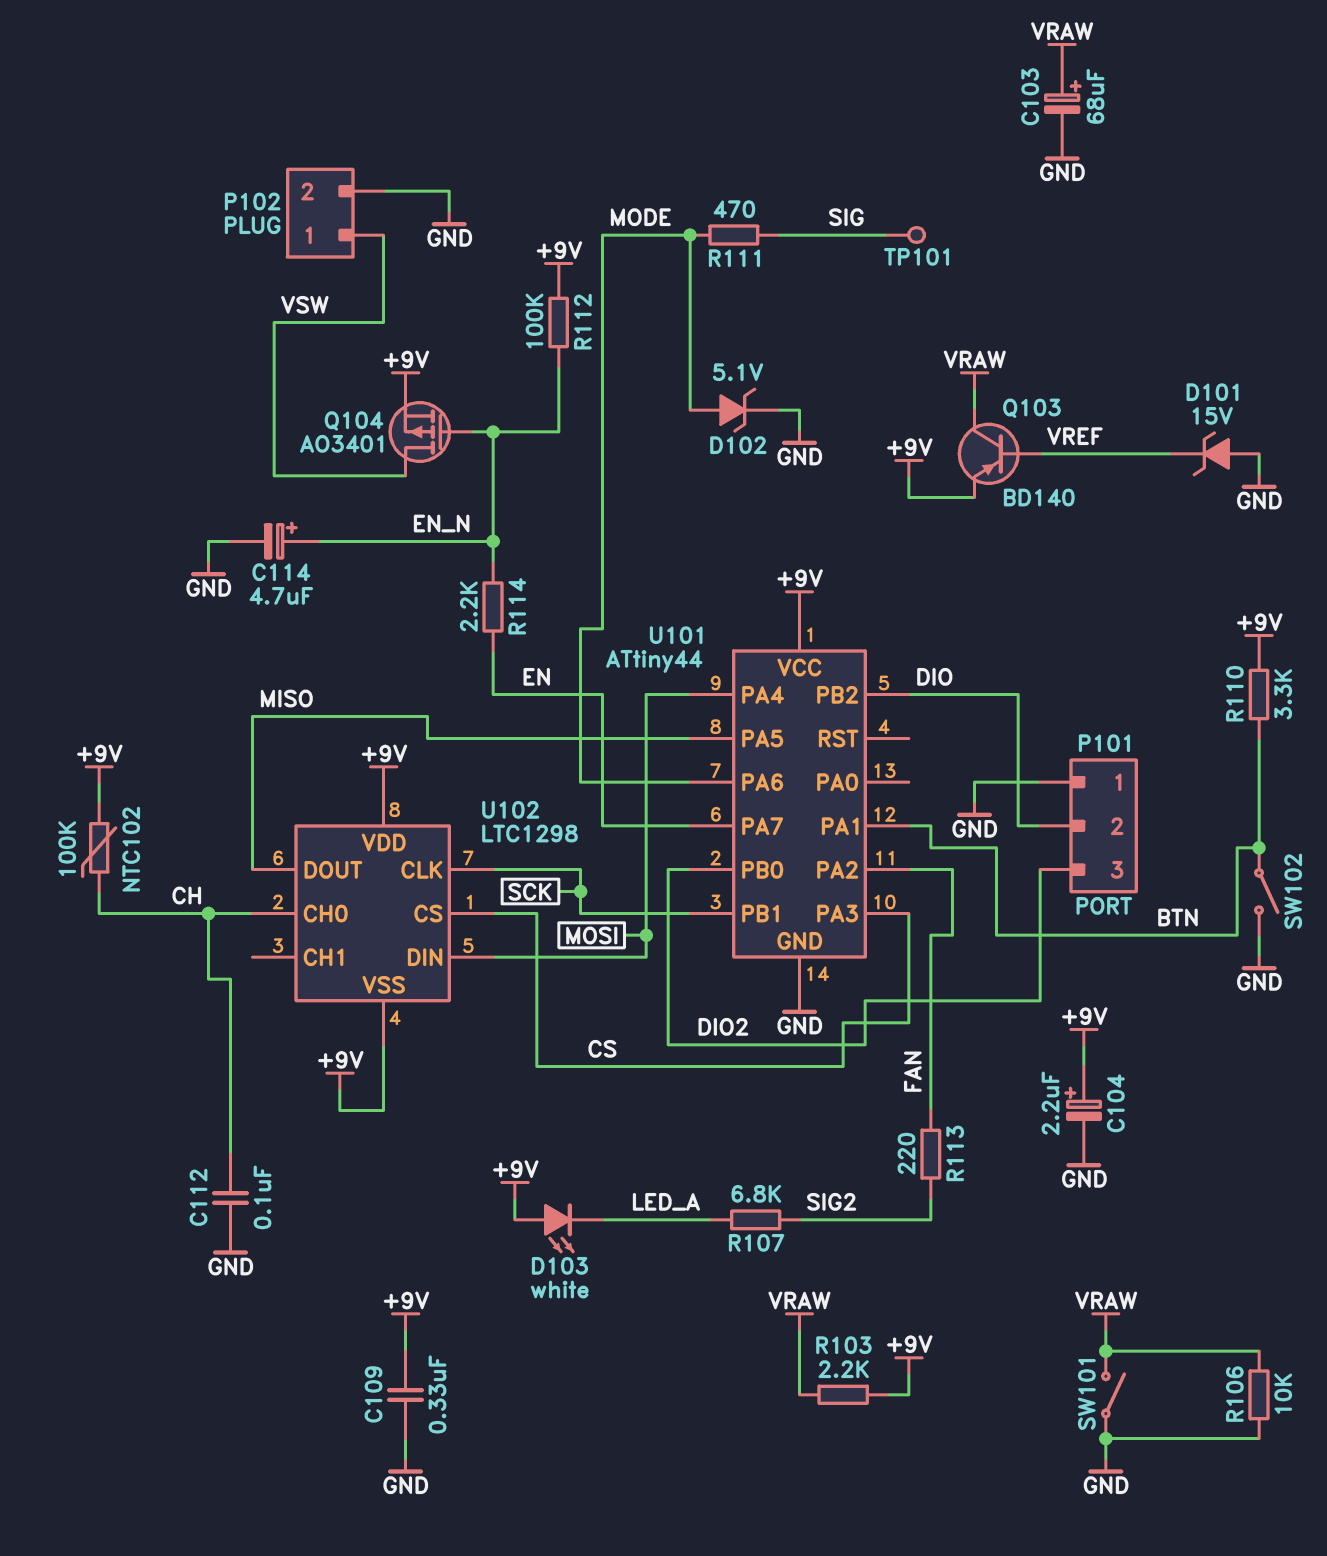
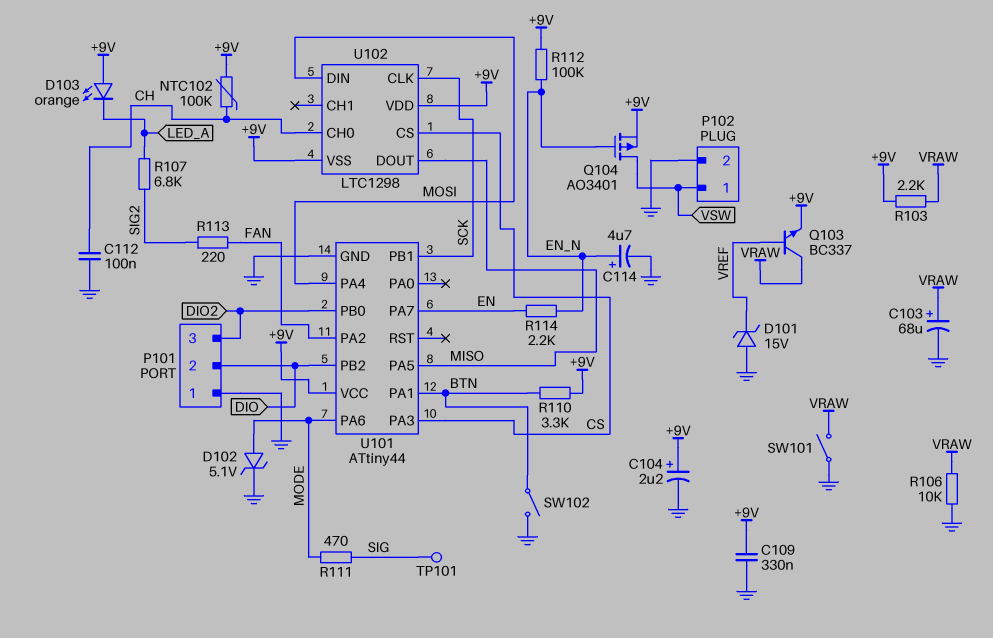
D103: LED white (A +9V, K LED_A) -> LED orange (A +9V, K LED_A)
Q103: PNP BD140 (B VREF, C VRAW, E +9V) -> NPN BC337 (B VREF, C VRAW, E +9V)

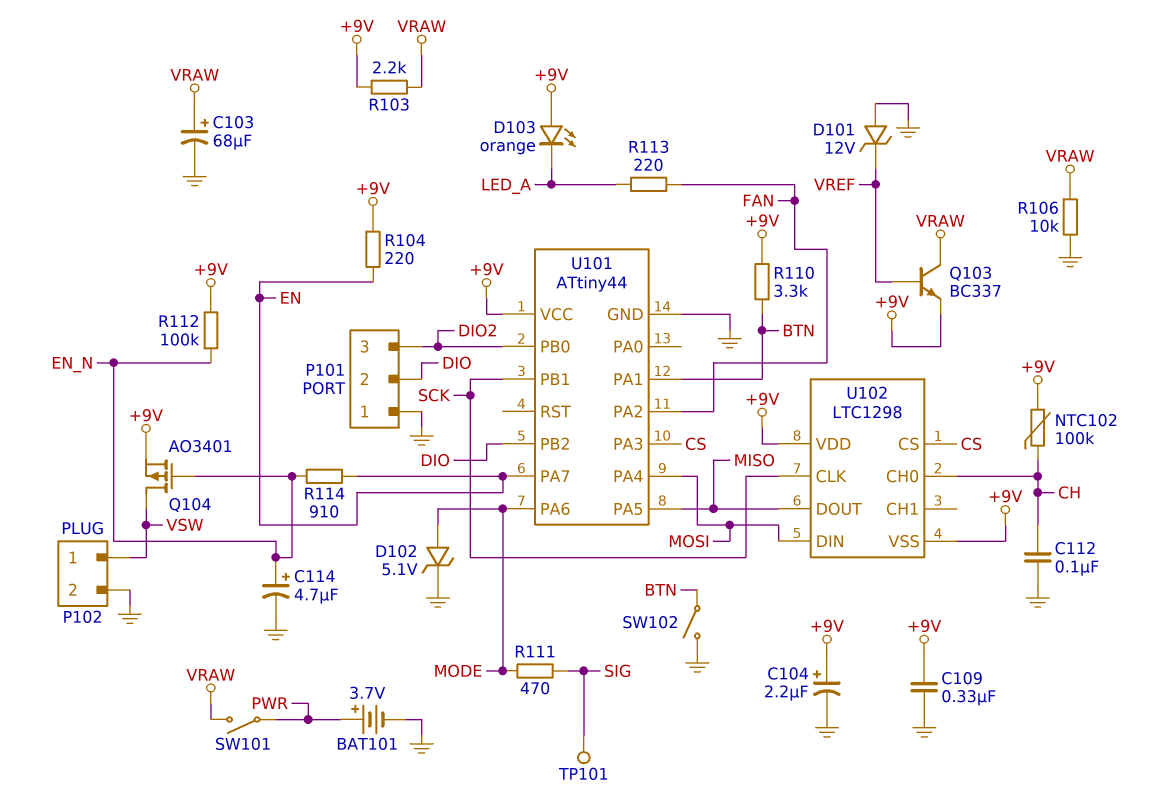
BAT101: none -> 3.7V (plus PWR, minus GND)
D101: zener 15V (A GND, K VREF) -> zener 12V (A GND, K VREF)
R104: none -> 220 (+9V, EN)
R107: 6.8k (LED_A, SIG2) -> none
R113: 220 (FAN, SIG2) -> 220 (FAN, LED_A)
R114: 2.2k (EN, EN_N) -> 910 (EN, EN_N)
SW101: switch (GND, VRAW) -> switch (PWR, VRAW)

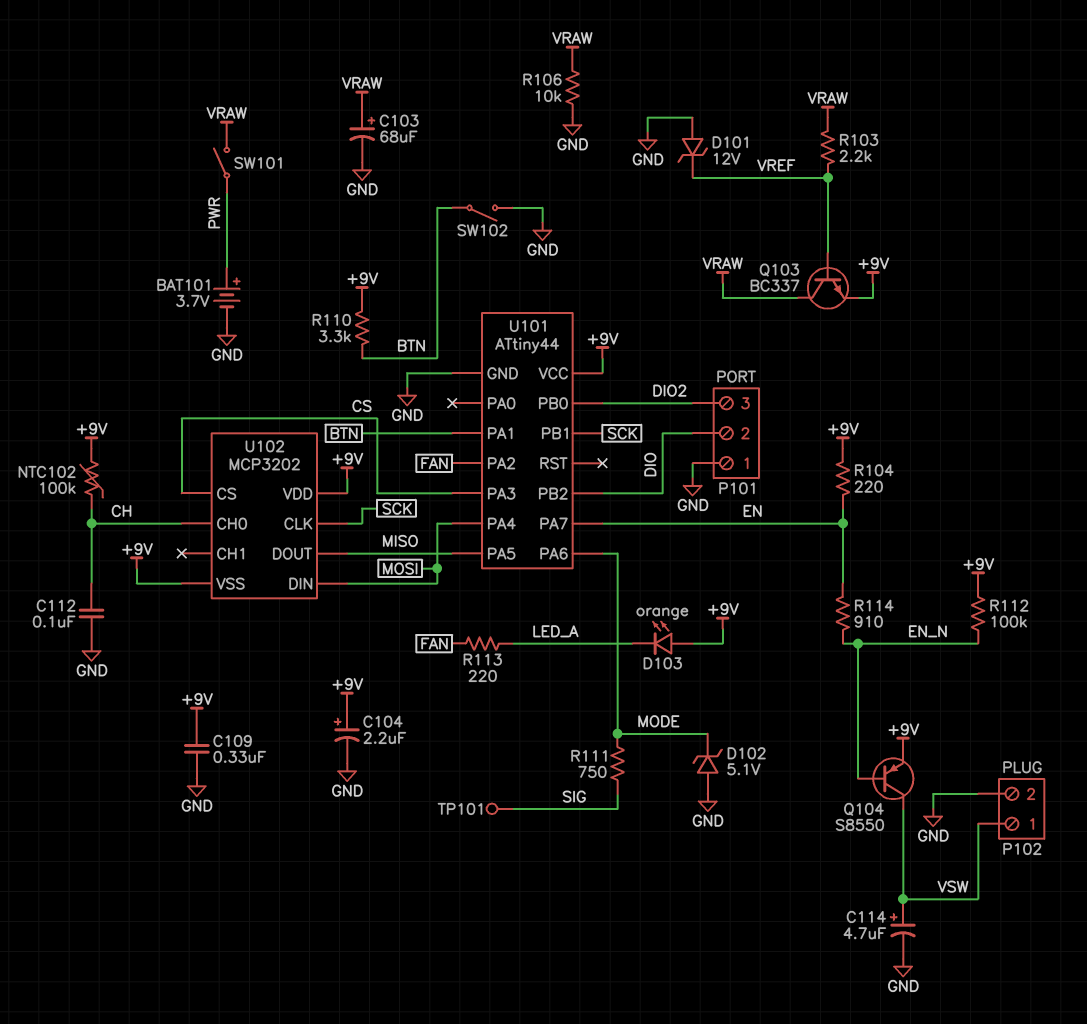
C114: 4.7uF (plus EN_N, minus GND) -> 4.7uF (plus VSW, minus GND)
D102: zener 5.1V (A MODE, K GND) -> zener 5.1V (A GND, K MODE)
Q104: PMOS AO3401 (G EN_N, D VSW, S +9V) -> PNP S8550 (B EN_N, C VSW, E +9V)
R103: 2.2k (+9V, VRAW) -> 2.2k (VRAW, VREF)
R111: 470 (MODE, SIG) -> 750 (MODE, SIG)
U102: LTC1298 -> MCP3202

